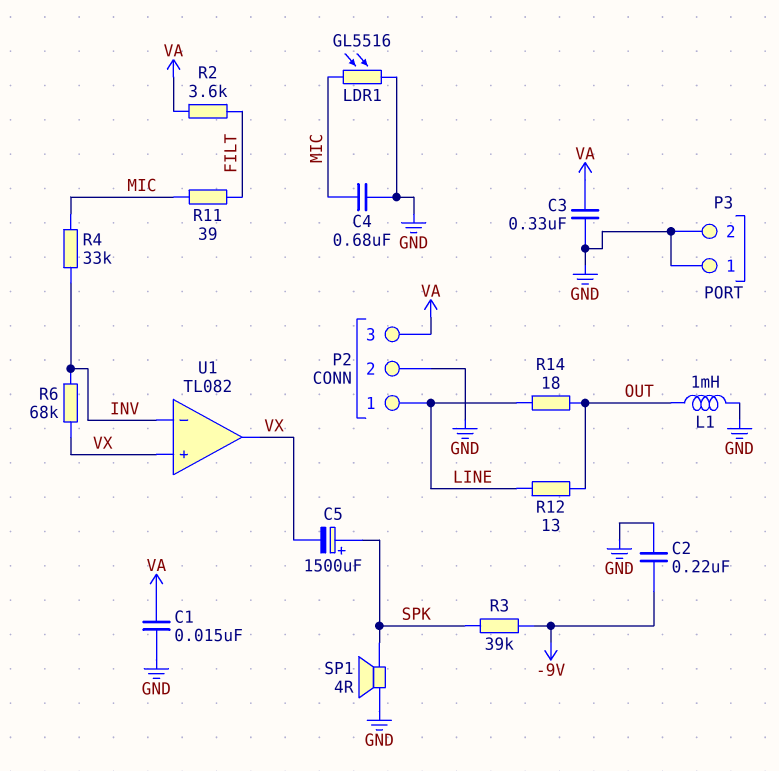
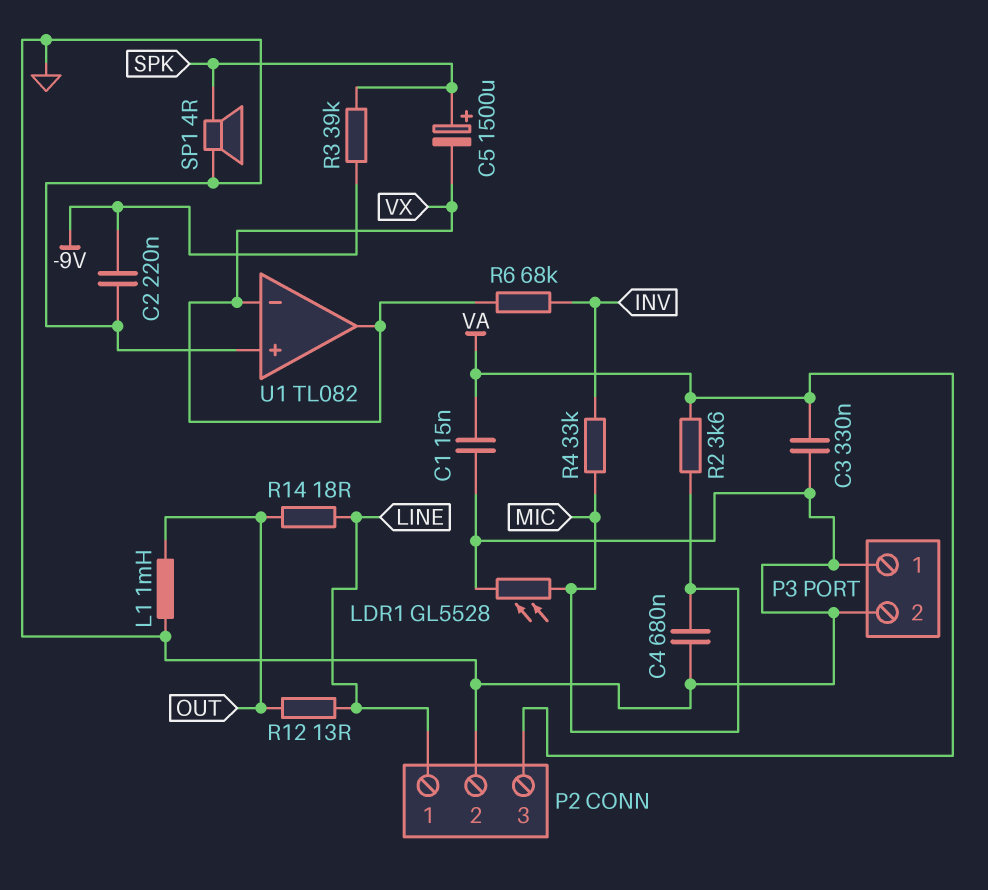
LDR1: GL5516 (GND, MIC) -> GL5528 (GND, MIC)
R2: 3.6k (FILT, VA) -> 3.6k (MIC, VA)
R11: 39 (FILT, MIC) -> none
U1 pin in+: VX -> GND
U1 pin in-: INV -> VX

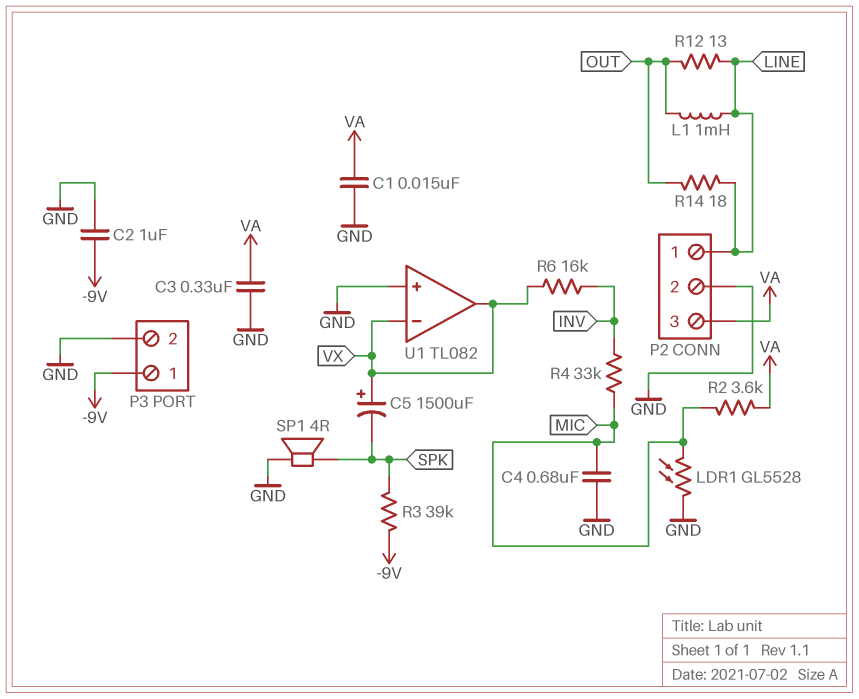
C2: 220nF (-9V, GND) -> 1uF (-9V, GND)
C5: 1500uF (plus SPK, minus VX) -> 1500uF (plus VX, minus SPK)
L1: 1mH (GND, OUT) -> 1mH (LINE, OUT)
P3 pin 1: GND -> -9V
R6: 68k (INV, VX) -> 16k (INV, VX)

